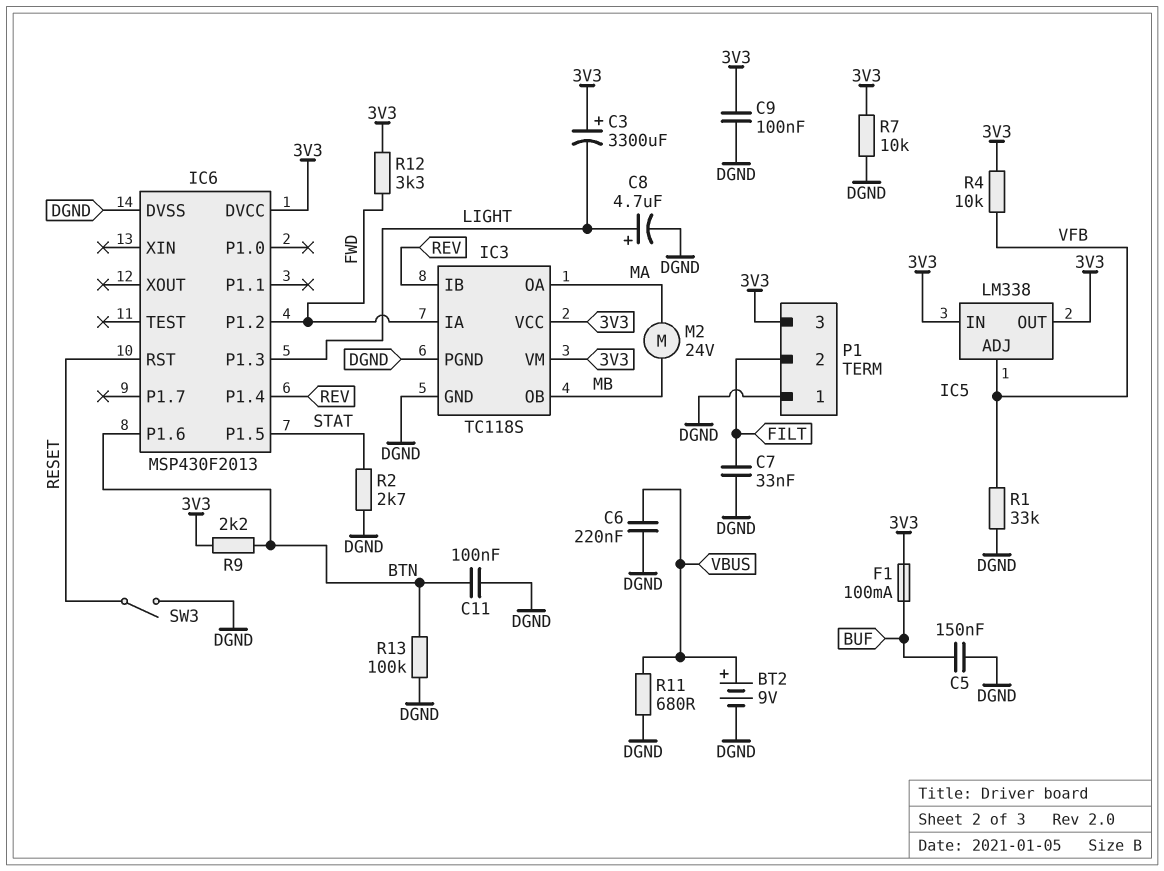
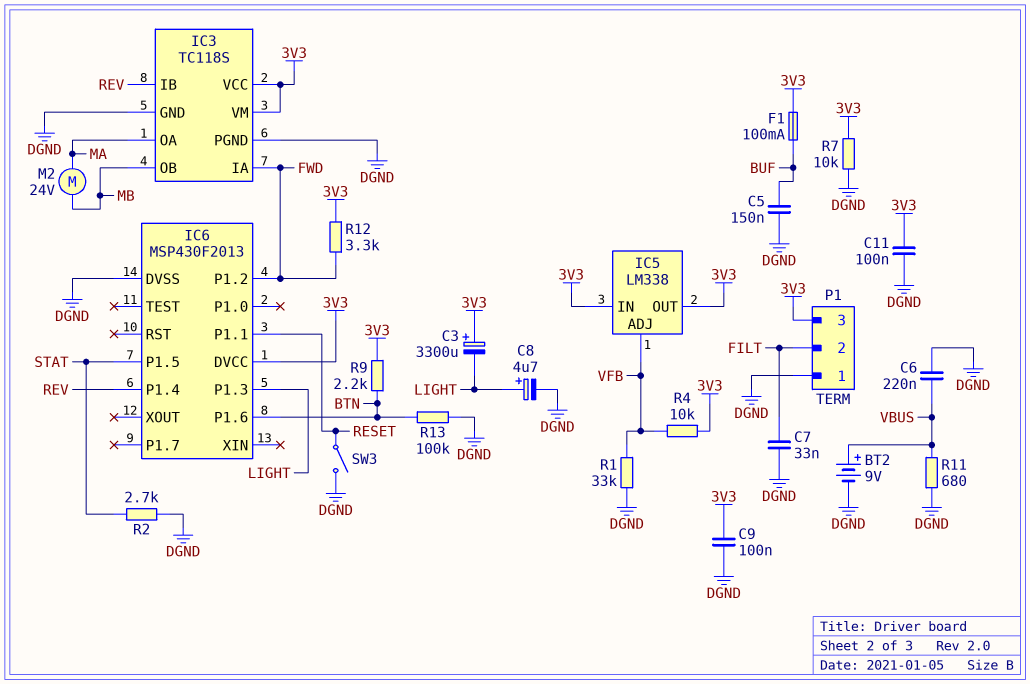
C11: 100nF (BTN, DGND) -> 100nF (3V3, DGND)
IC6 pin P1.1: none -> RESET
IC6 pin RST: RESET -> none

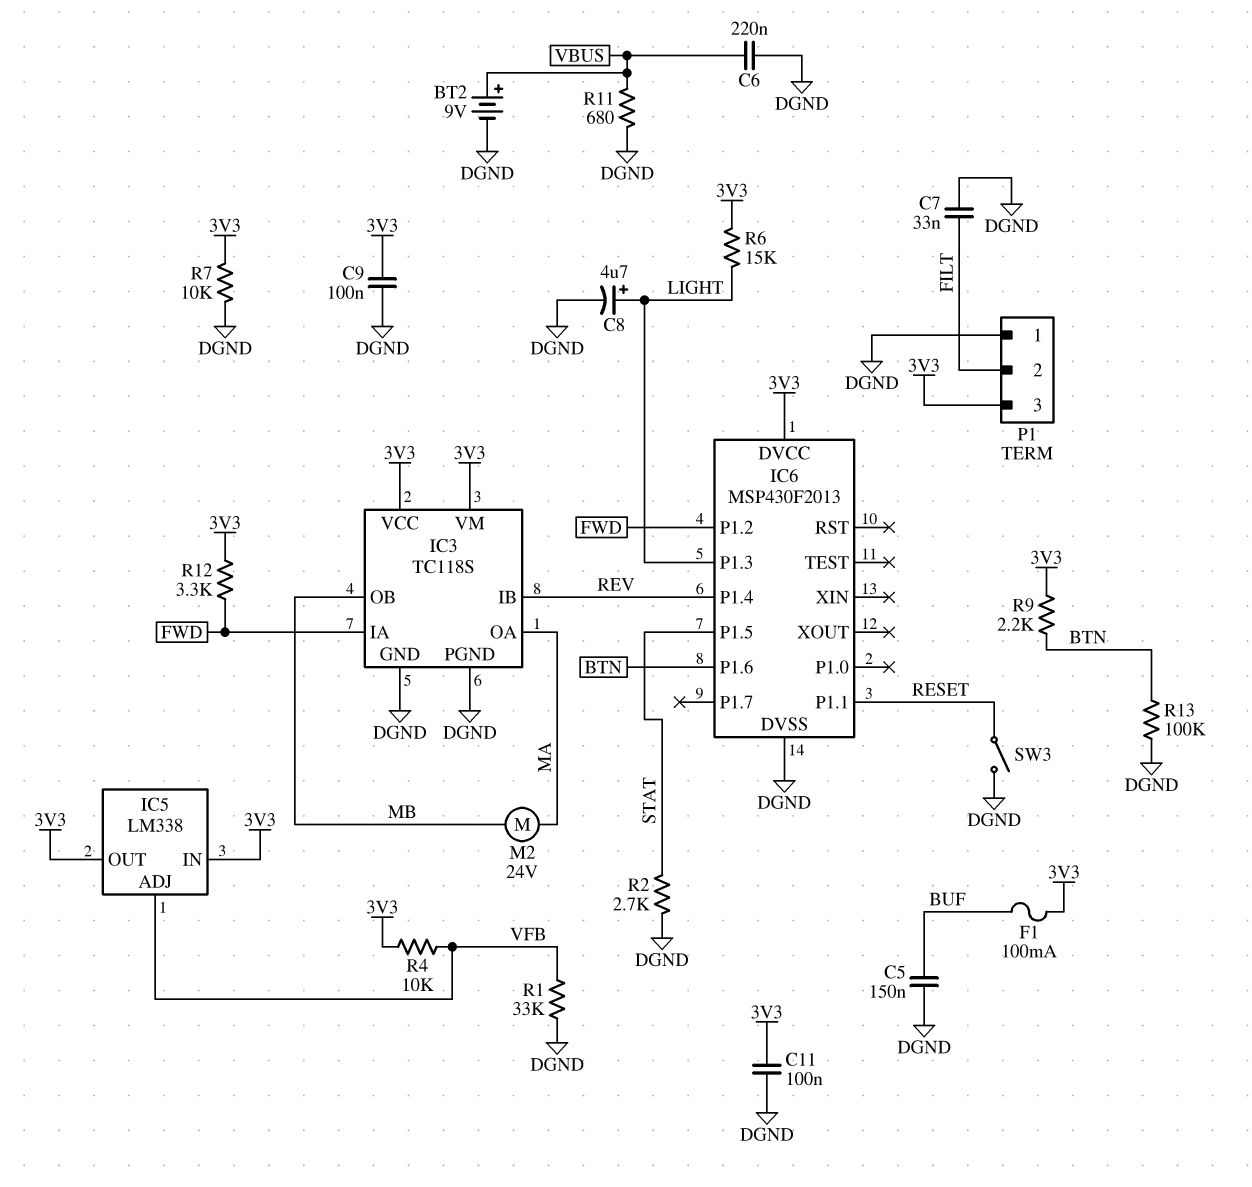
C3: 3300uF (plus 3V3, minus LIGHT) -> none
R6: none -> 15k (3V3, LIGHT)

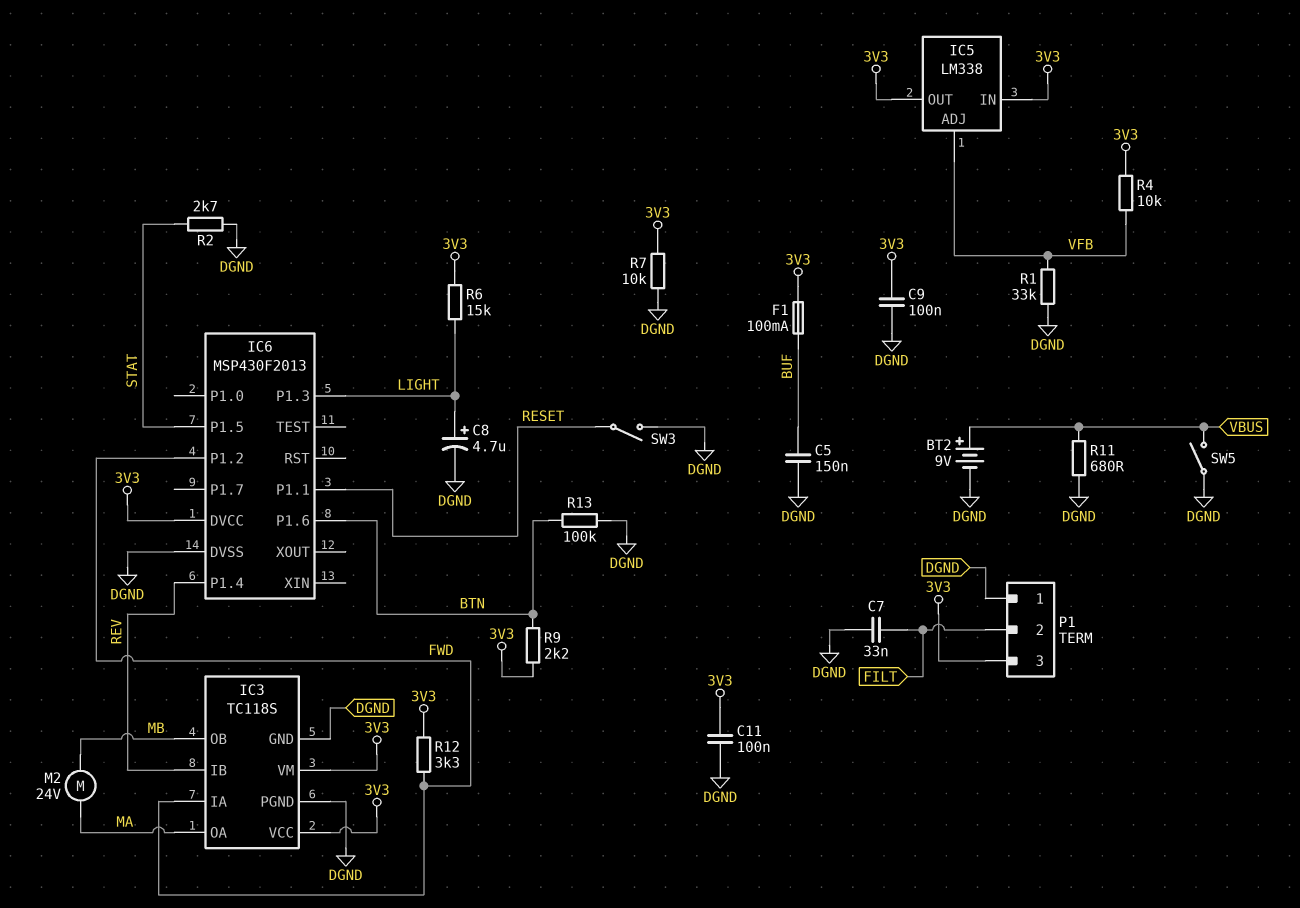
C6: 220nF (DGND, VBUS) -> none
SW5: none -> switch (DGND, VBUS)

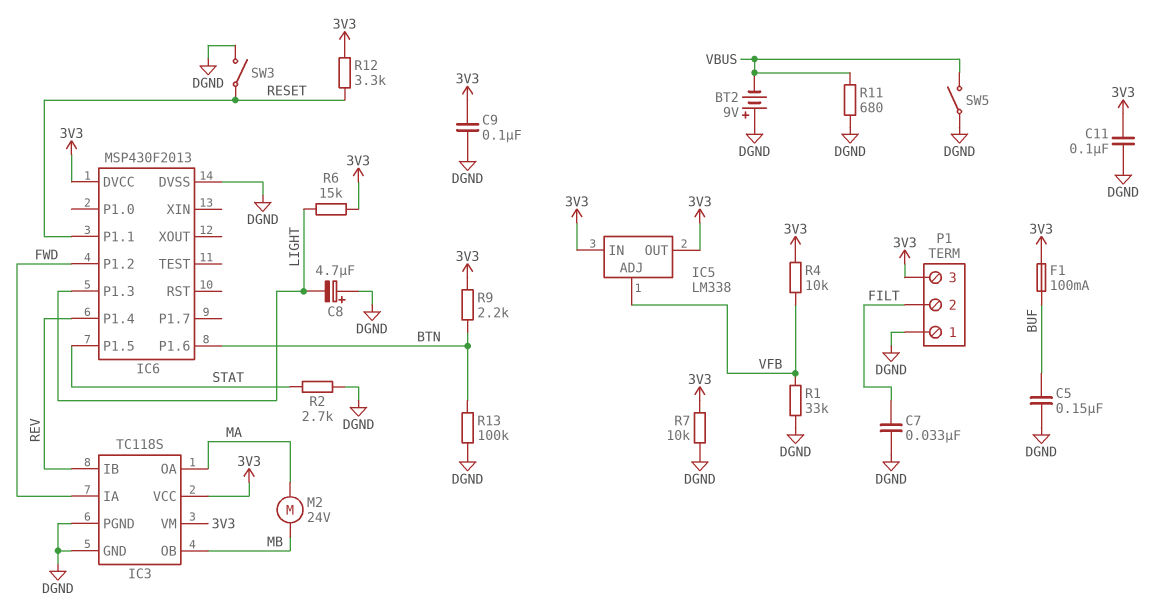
BT2: 9V (plus VBUS, minus DGND) -> 9V (plus DGND, minus VBUS)
C8: 4.7uF (plus LIGHT, minus DGND) -> 4.7uF (plus DGND, minus LIGHT)
R12: 3.3k (3V3, FWD) -> 3.3k (3V3, RESET)

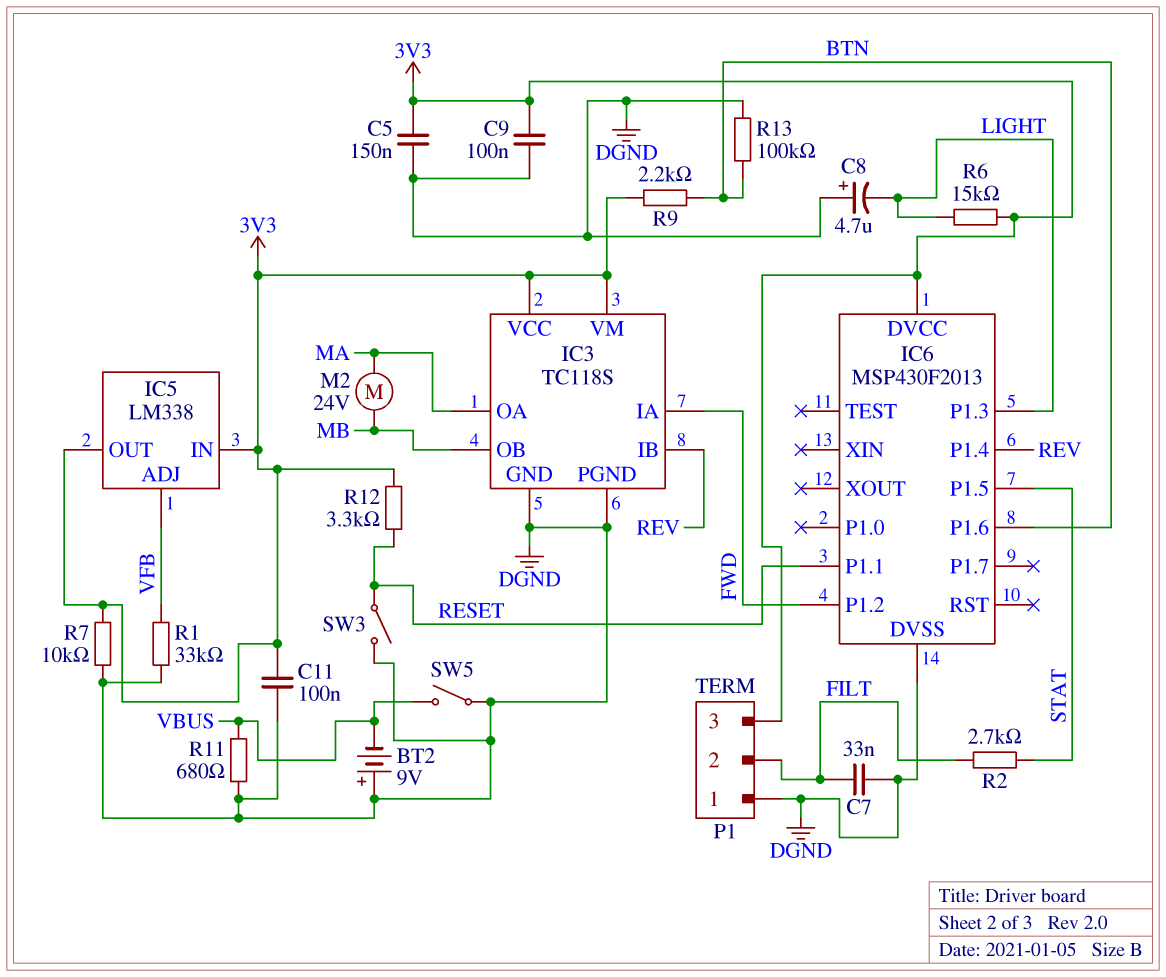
C5: 150nF (BUF, DGND) -> 150nF (3V3, DGND)
F1: 100mA (3V3, BUF) -> none
R2: 2.7k (DGND, STAT) -> 2.7k (FILT, STAT)
R4: 10k (3V3, VFB) -> none

